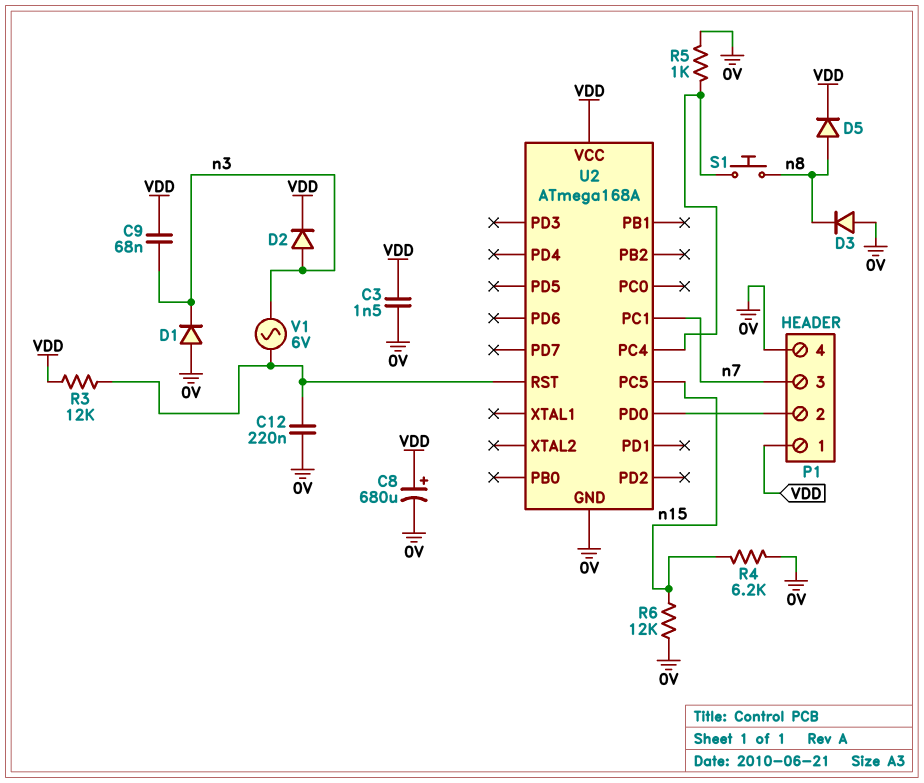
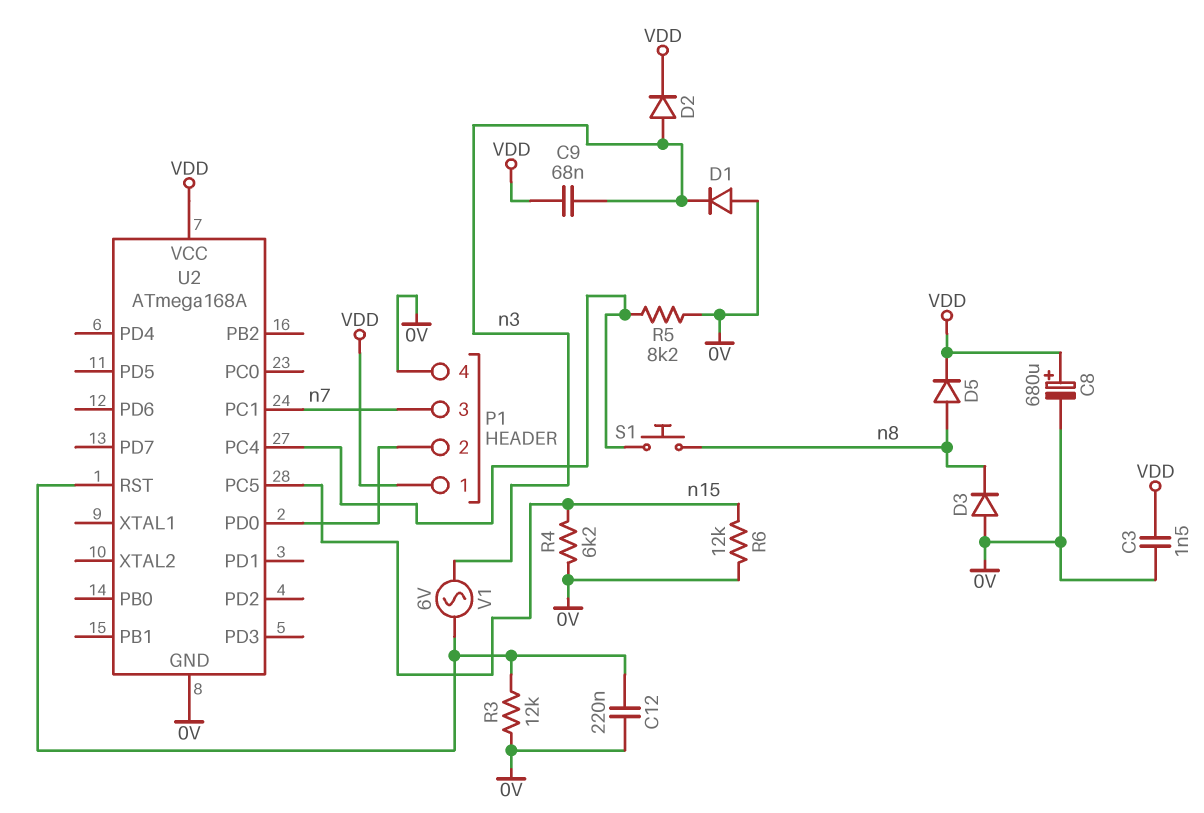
R3: 12k (U2/RST, VDD) -> 12k (0V, U2/RST)
R5: 1k (0V, U2/PC4) -> 8.2k (0V, U2/PC4)

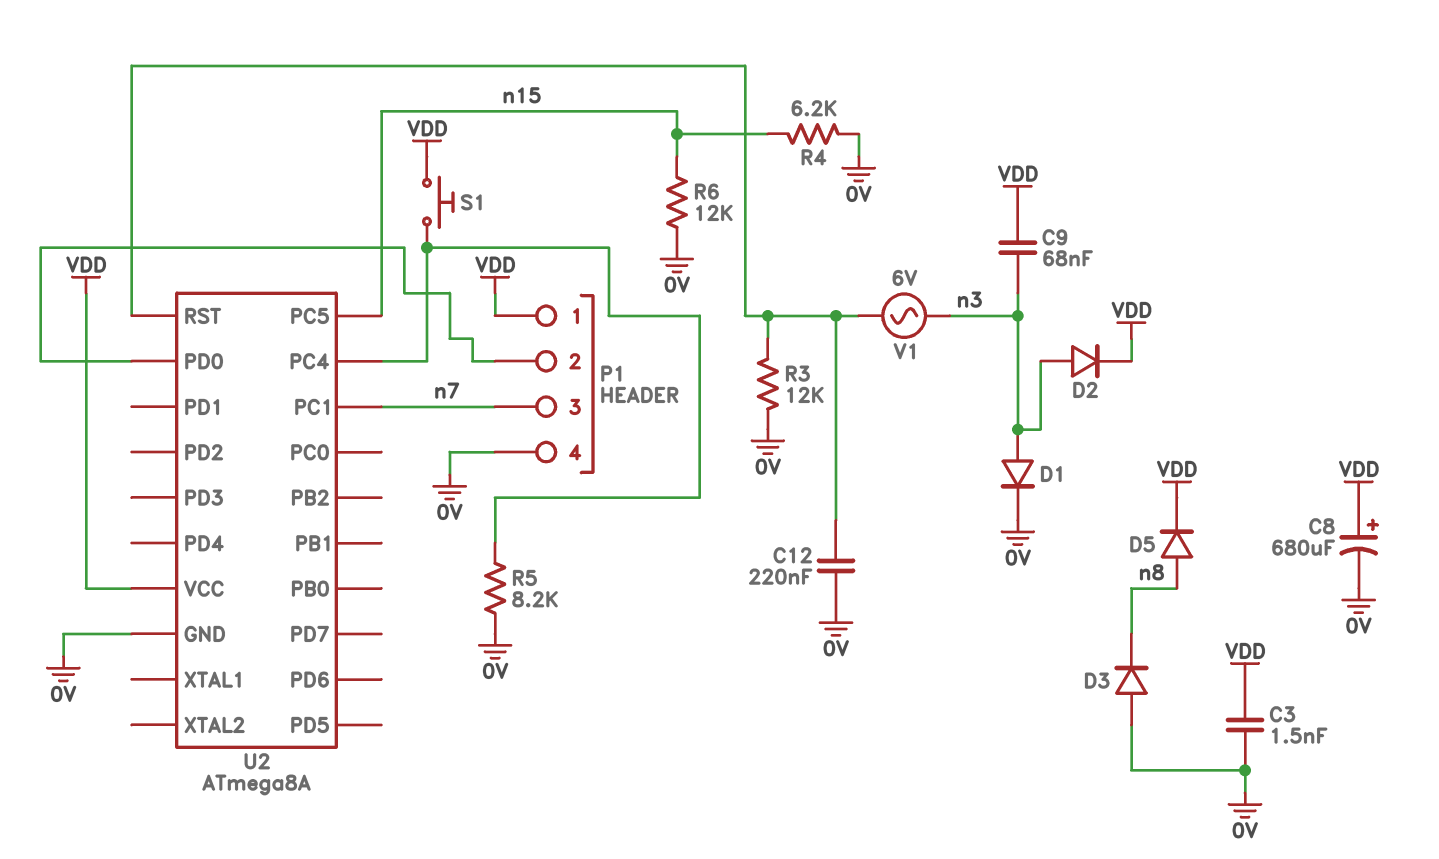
D1: diode (A 0V, K n3) -> diode (A n3, K 0V)
S1: button (U2/PC4, n8) -> button (U2/PC4, VDD)
U2: ATmega168A -> ATmega8A

